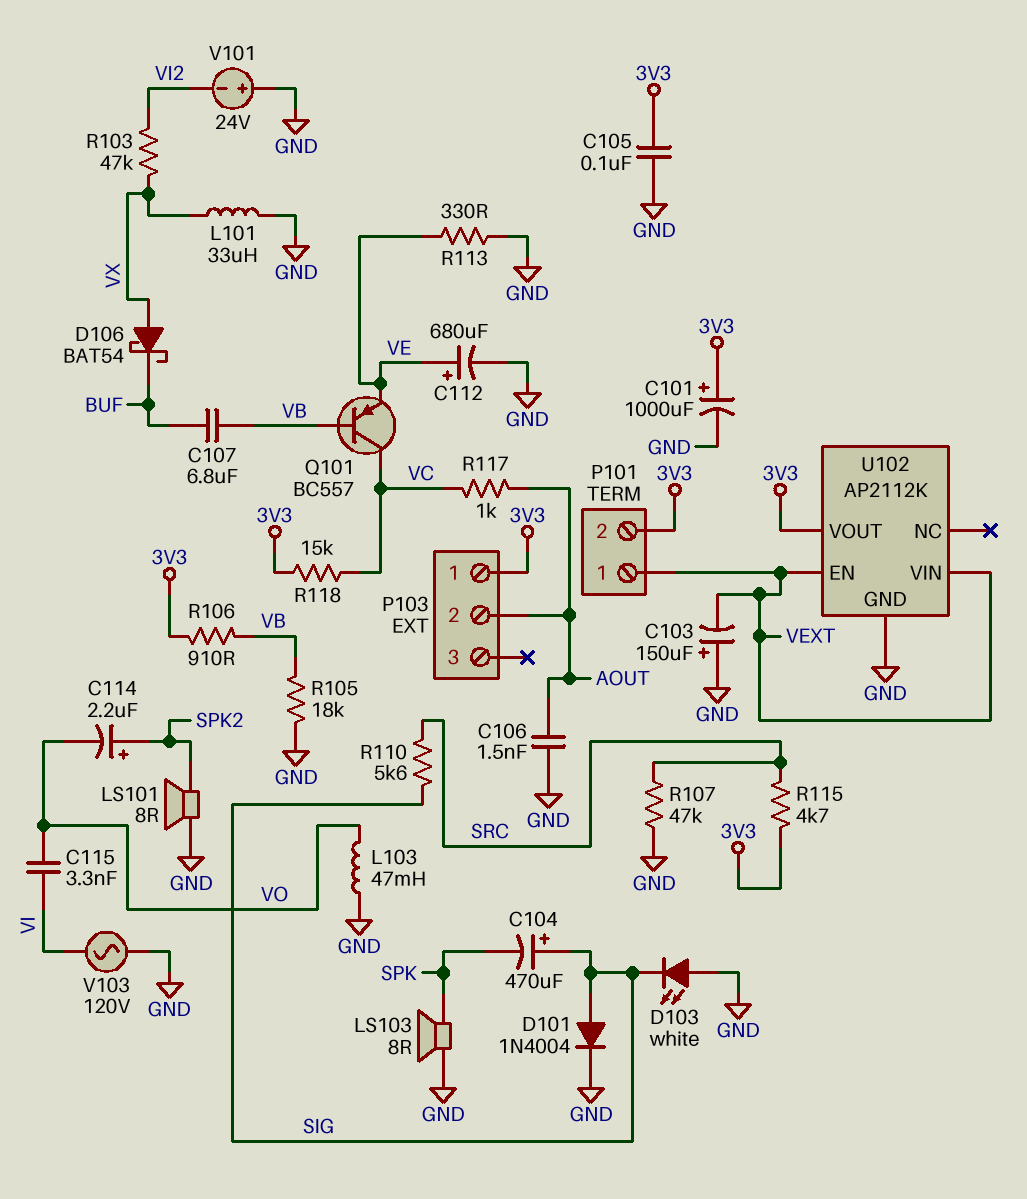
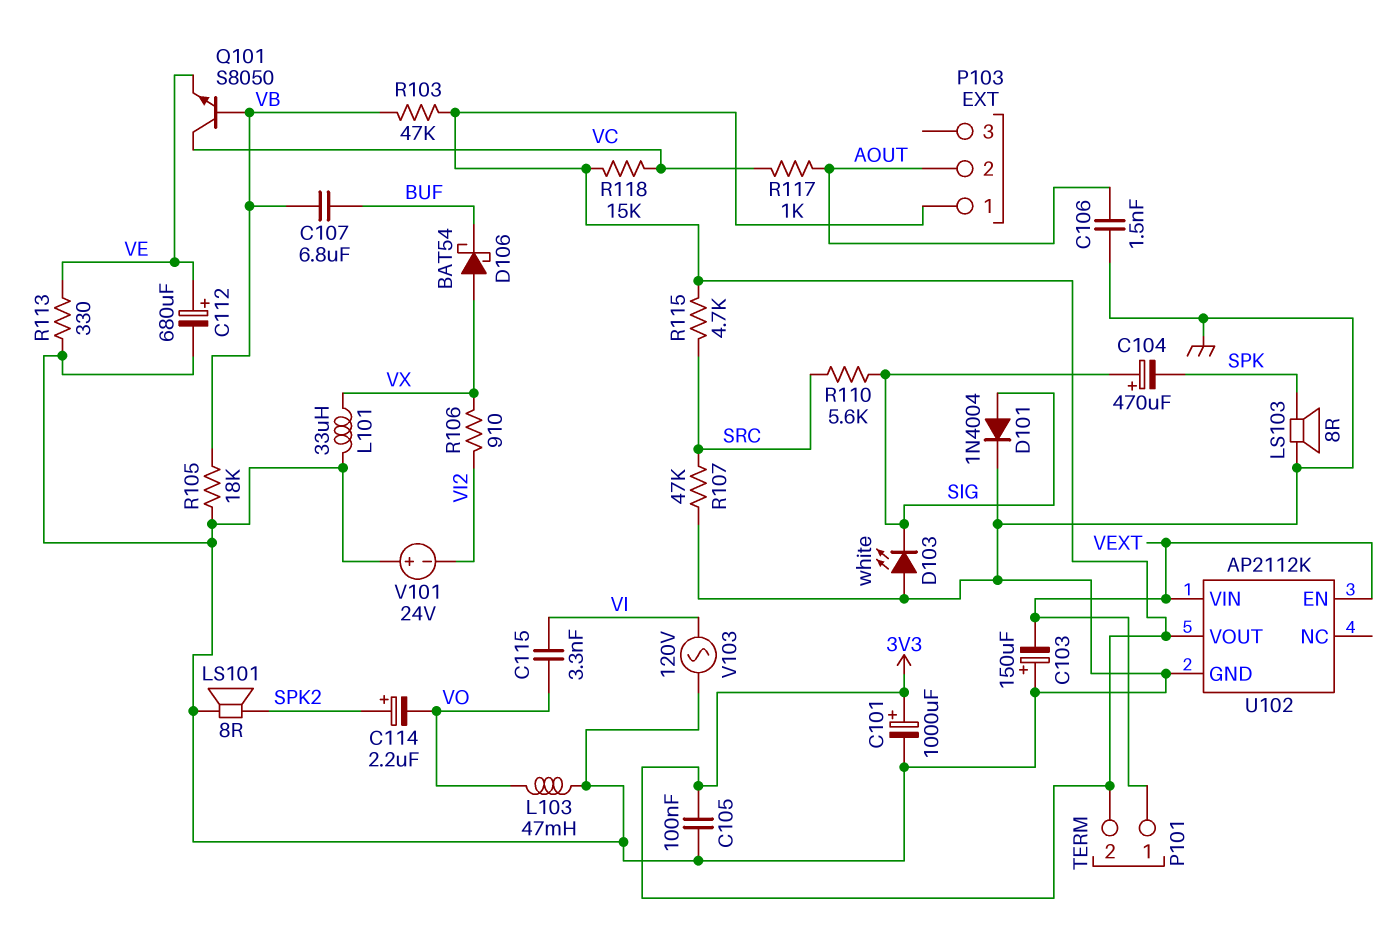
Q101: PNP BC557 (B VB, C VC, E VE) -> NPN S8050 (B VB, C VC, E VE)
R103: 47k (VI2, VX) -> 47k (3V3, VB)
R106: 910 (3V3, VB) -> 910 (VI2, VX)

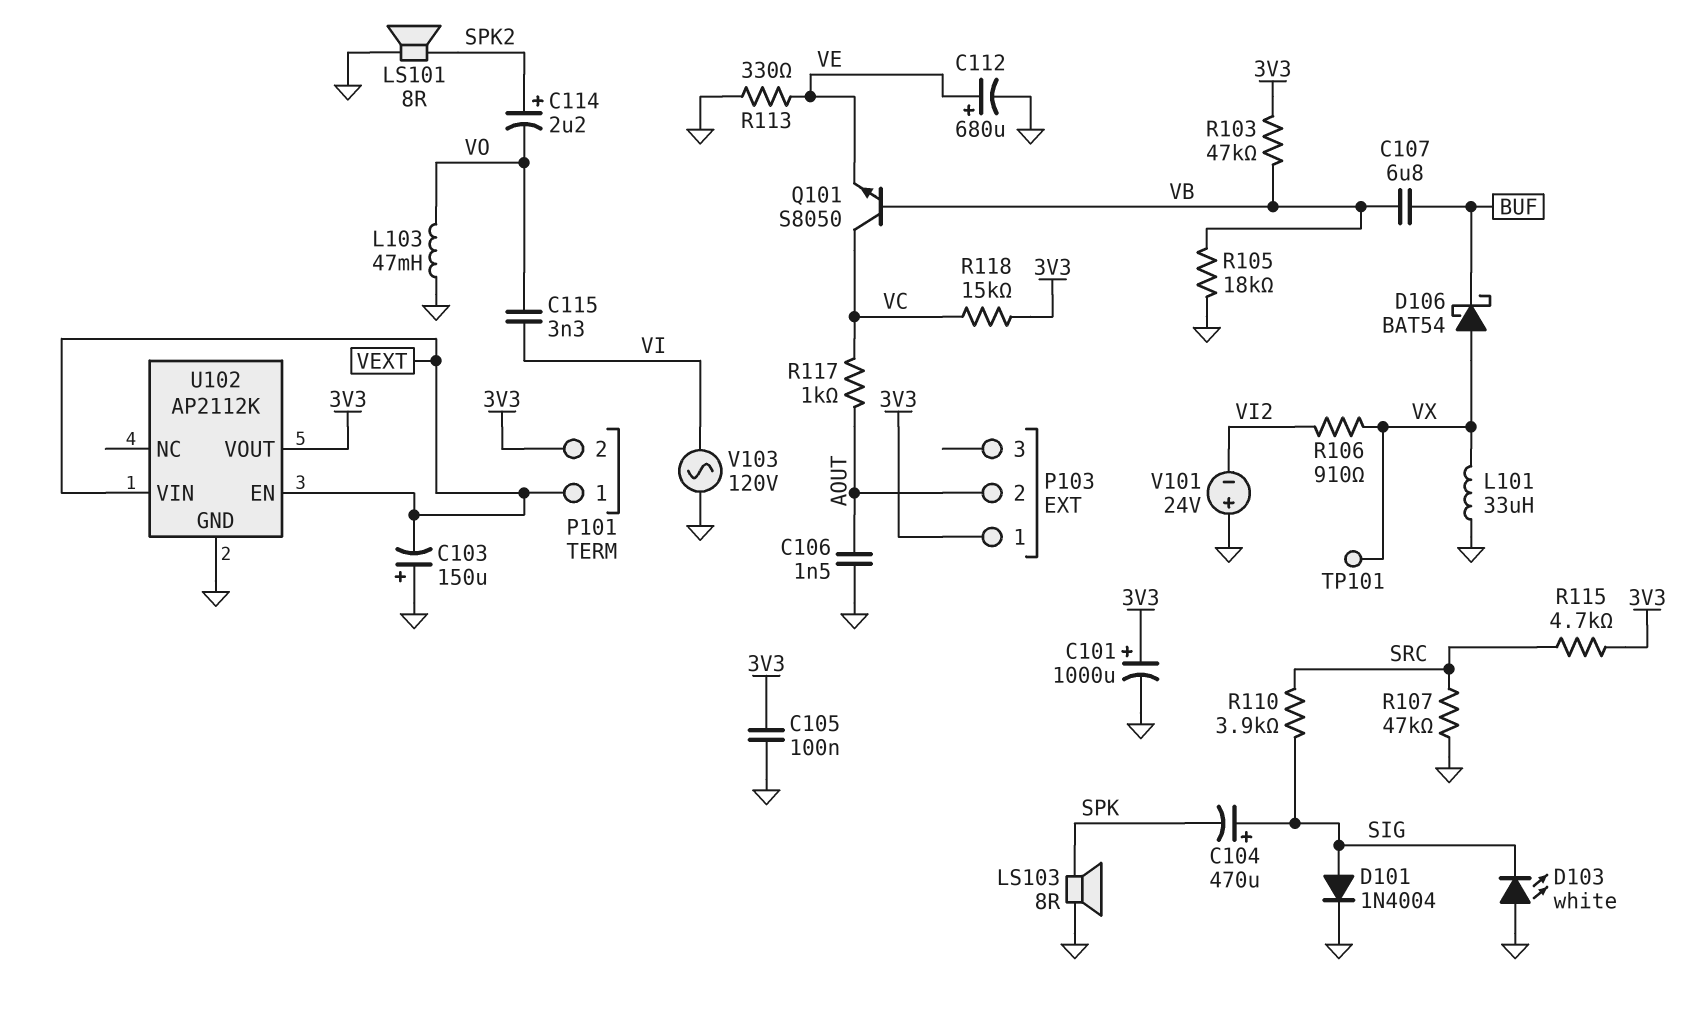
R110: 5.6k (SIG, SRC) -> 3.9k (SIG, SRC)
TP101: none -> test point (VX)

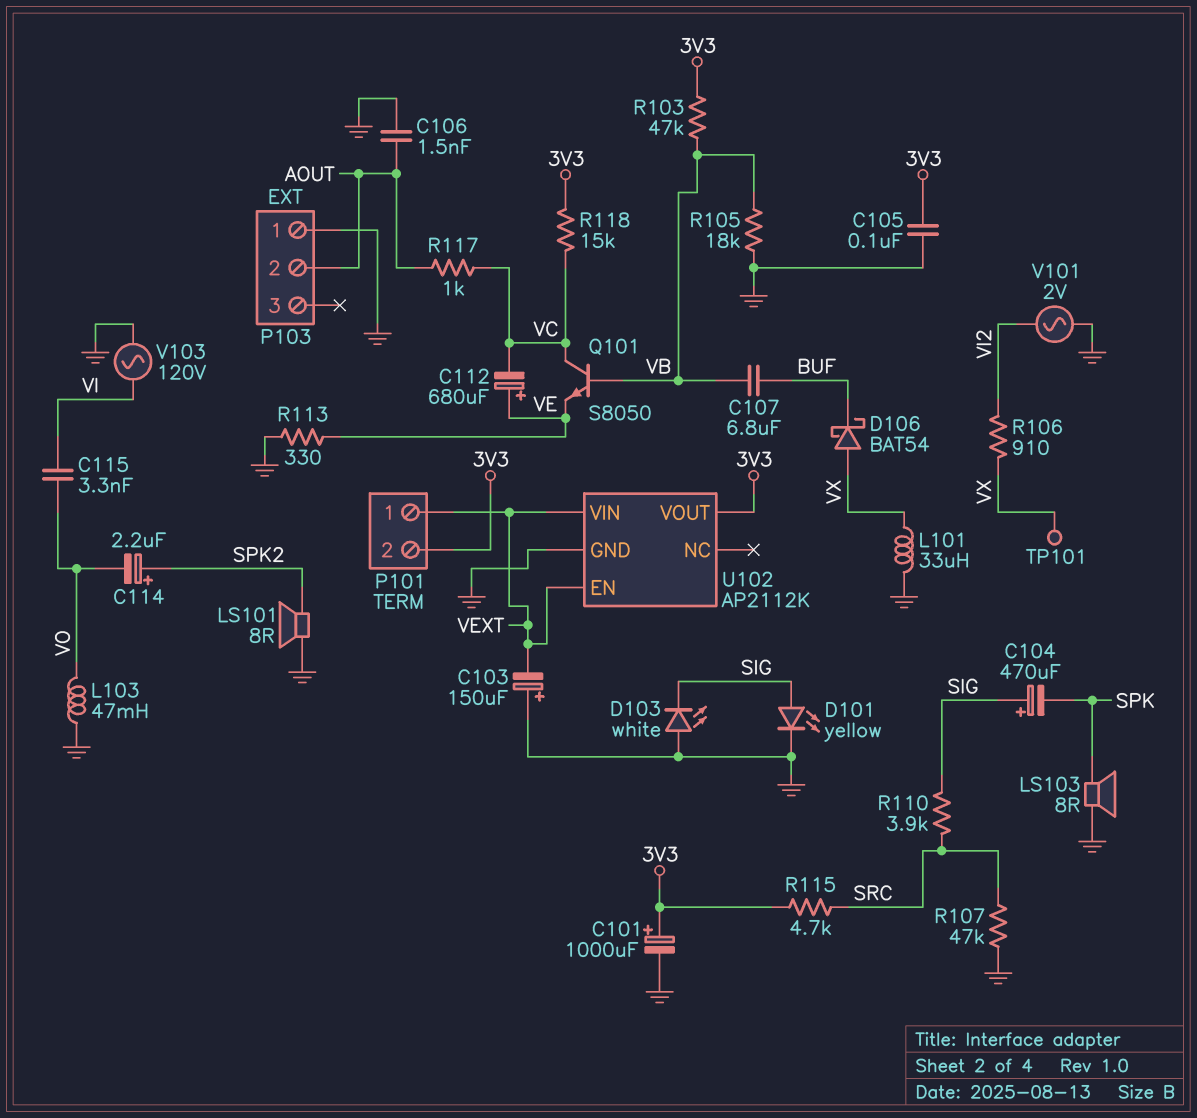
C112: 680uF (plus VE, minus GND) -> 680uF (plus VE, minus VC)
D101: diode 1N4004 (A SIG, K GND) -> LED yellow (A SIG, K GND)
P103 pin 1: 3V3 -> GND
V101: 24V (plus GND, minus VI2) -> AC 2V (GND, VI2)

